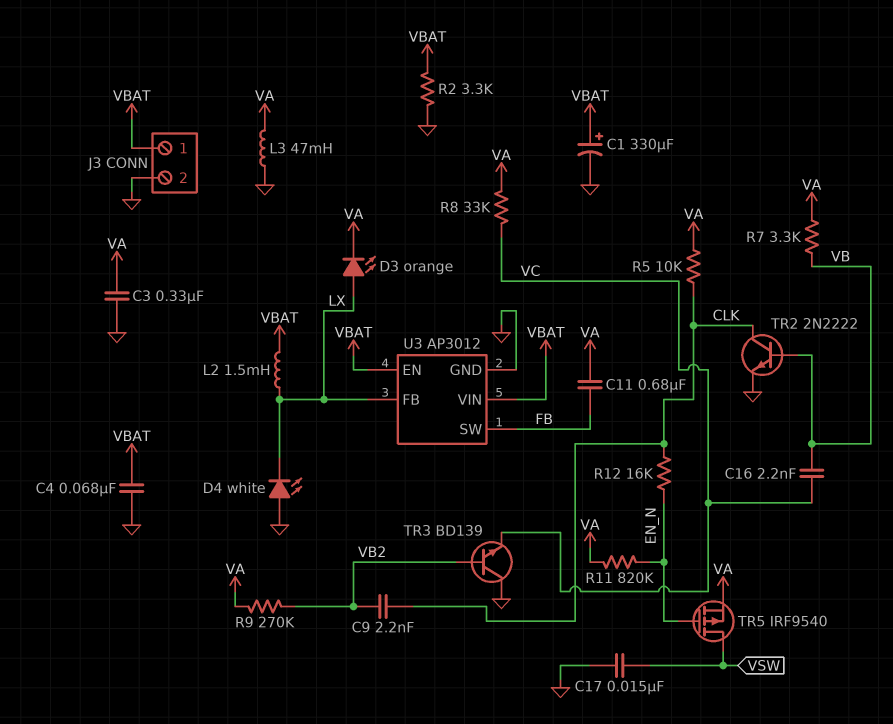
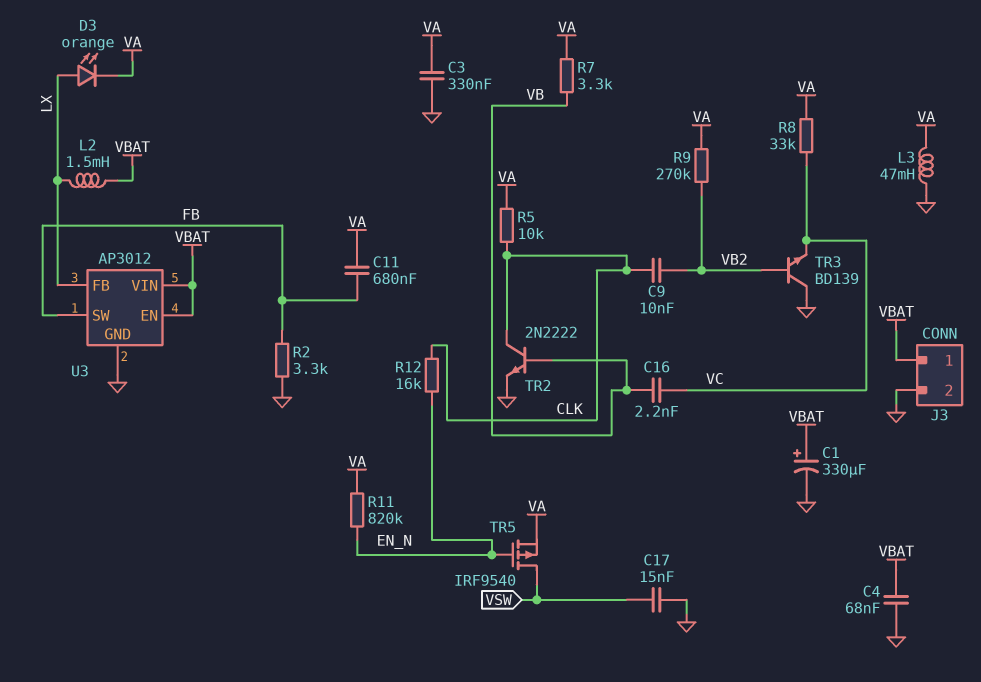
C9: 2.2nF (CLK, VB2) -> 10nF (CLK, VB2)
D4: LED white (A GND, K LX) -> none
R2: 3.3k (GND, VBAT) -> 3.3k (FB, GND)

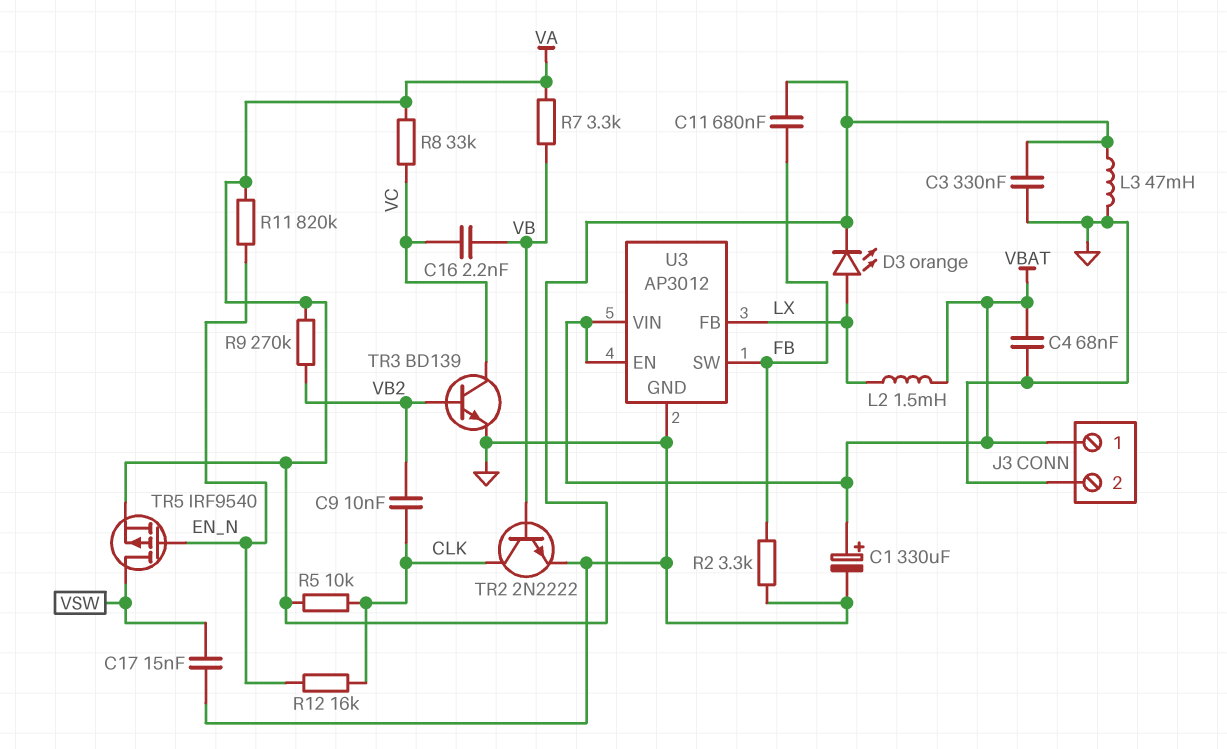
TR3: NPN BD139 (B VB2, C GND, E VC) -> NPN BD139 (B VB2, C VC, E GND)

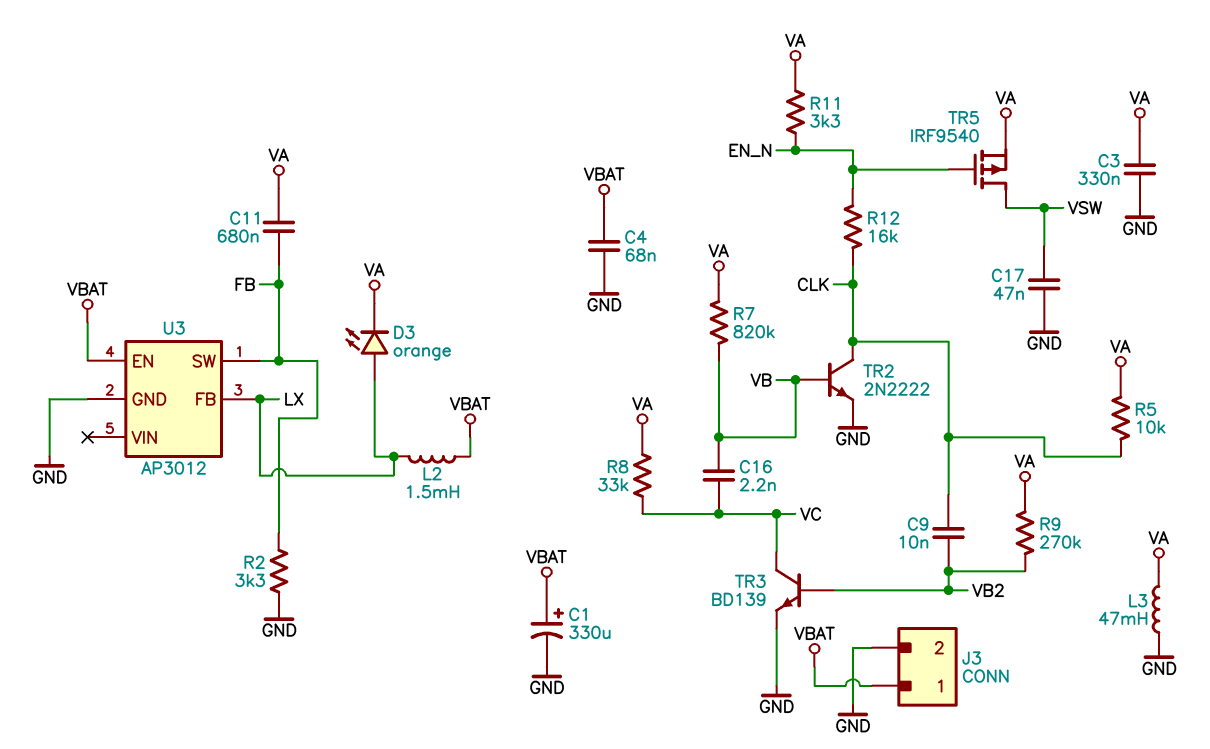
C17: 15nF (GND, VSW) -> 47nF (GND, VSW)
R7: 3.3k (VA, VB) -> 820k (VA, VB)
R11: 820k (EN_N, VA) -> 3.3k (EN_N, VA)
U3 pin VIN: VBAT -> none

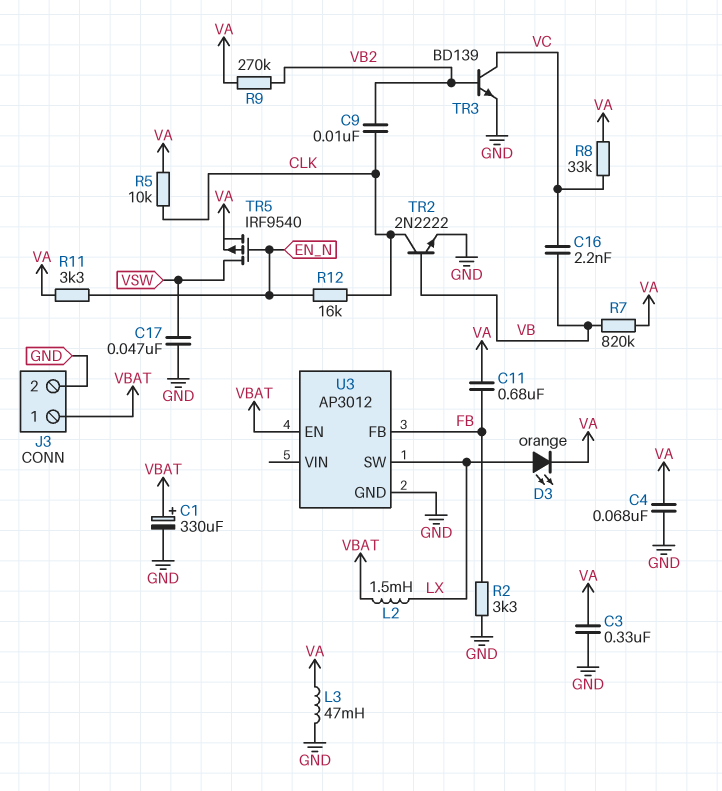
C4: 68nF (GND, VBAT) -> 68nF (GND, VA)
U3 pin FB: LX -> FB
U3 pin SW: FB -> LX

